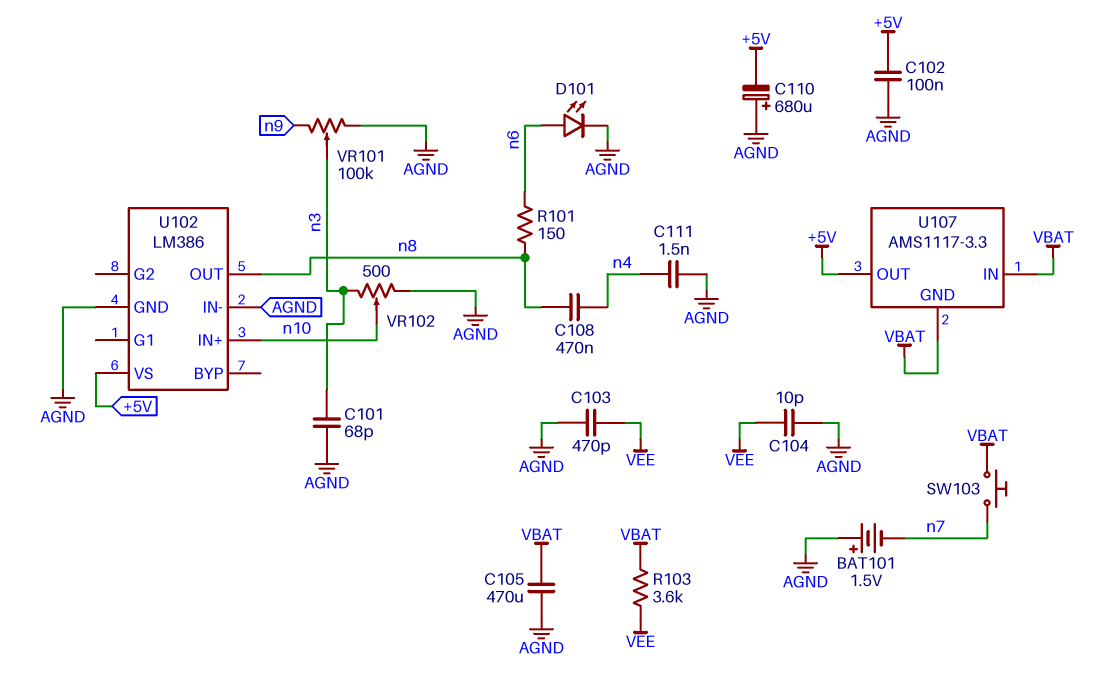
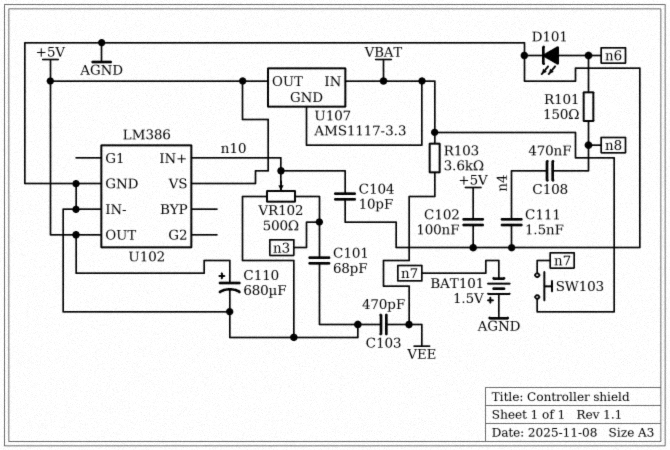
C104: 10pF (AGND, VEE) -> 10pF (AGND, n10)
C105: 470uF (AGND, VBAT) -> none
C110: 680uF (plus AGND, minus +5V) -> 680uF (plus +5V, minus AGND)
U102 pin OUT: n8 -> +5V
VR101: 100k (AGND, n9, wiper n3) -> none

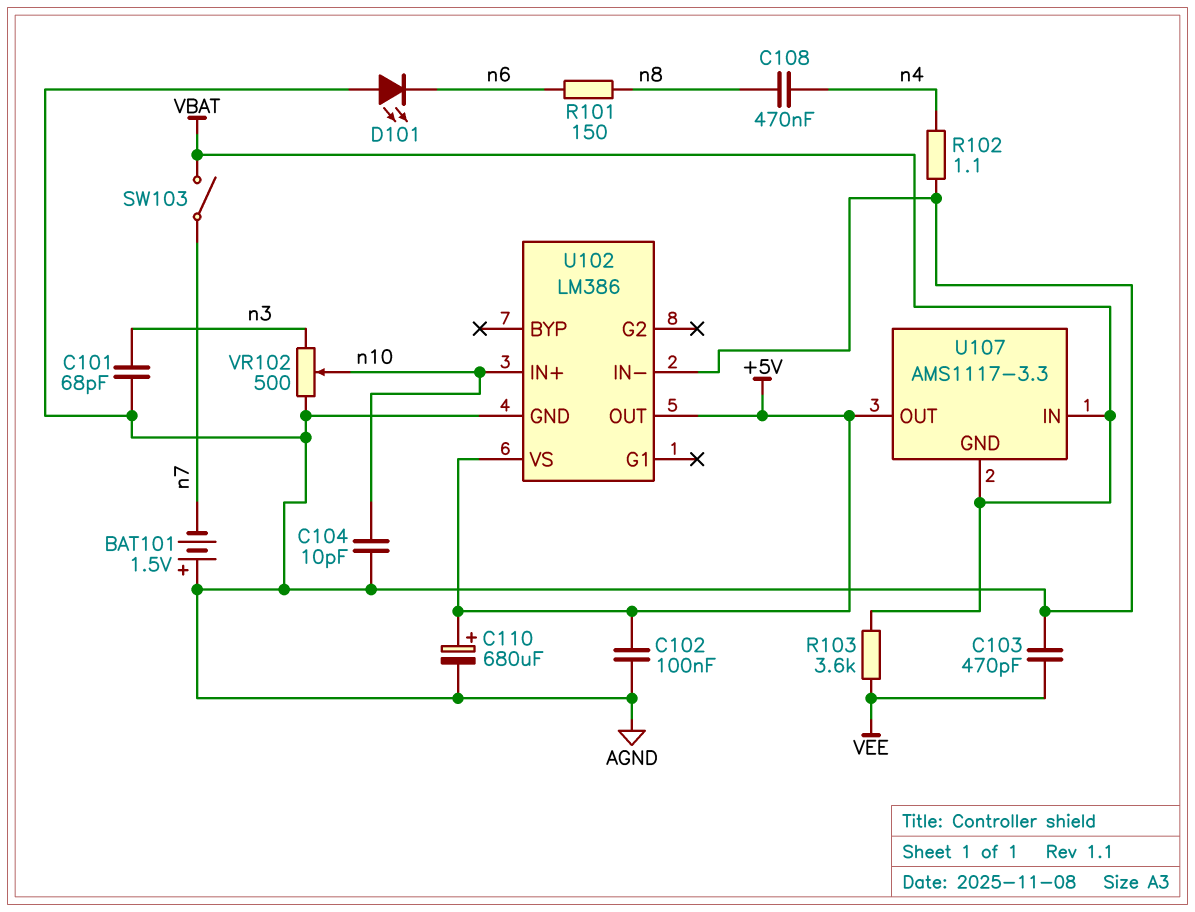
C111: 1.5nF (AGND, n4) -> none
D101: LED (A n6, K AGND) -> LED (A AGND, K n6)
R102: none -> 1.1 (AGND, n4)
SW103: button (VBAT, n7) -> switch (VBAT, n7)

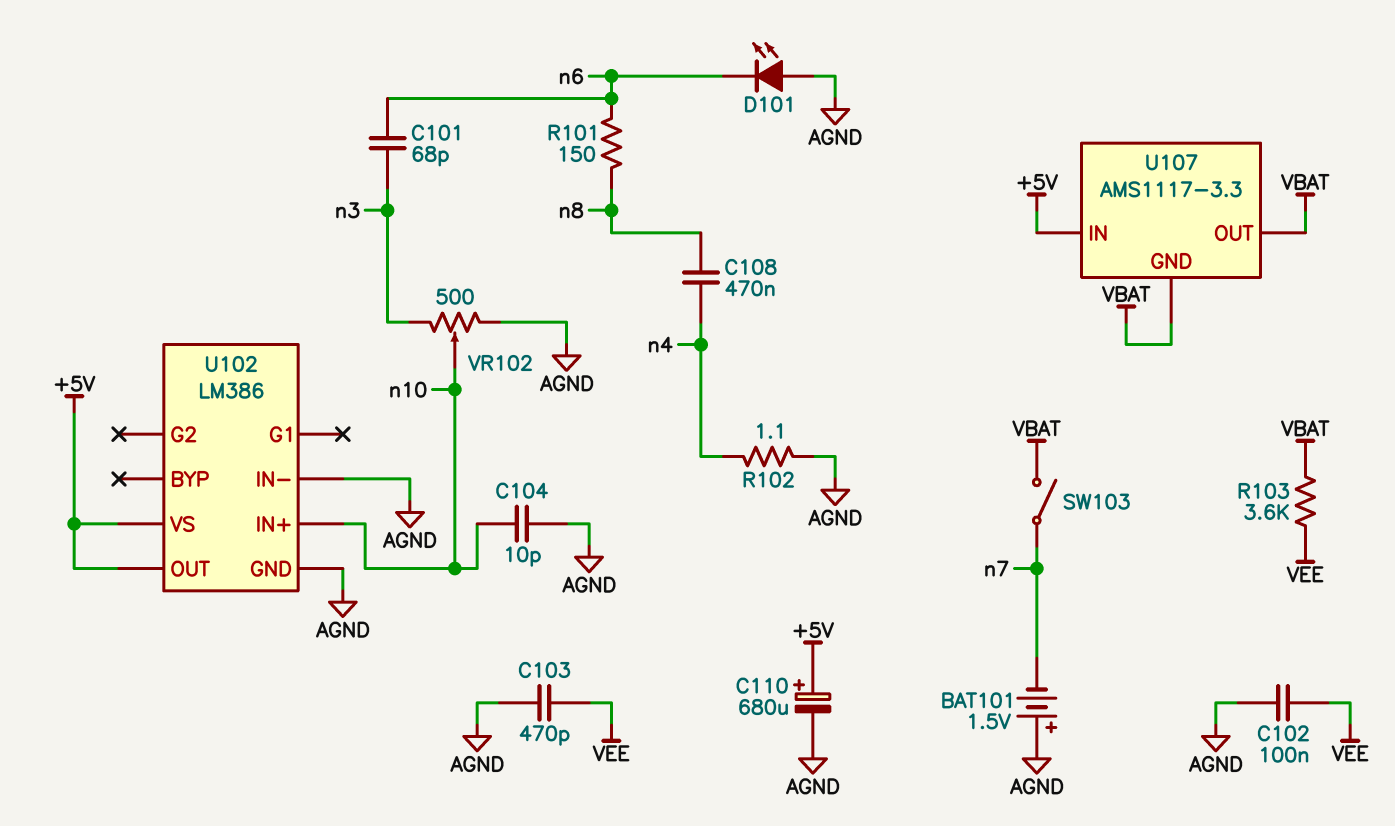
C101: 68pF (AGND, n3) -> 68pF (n3, n6)
C102: 100nF (+5V, AGND) -> 100nF (AGND, VEE)
U107 pin IN: VBAT -> +5V
U107 pin OUT: +5V -> VBAT

